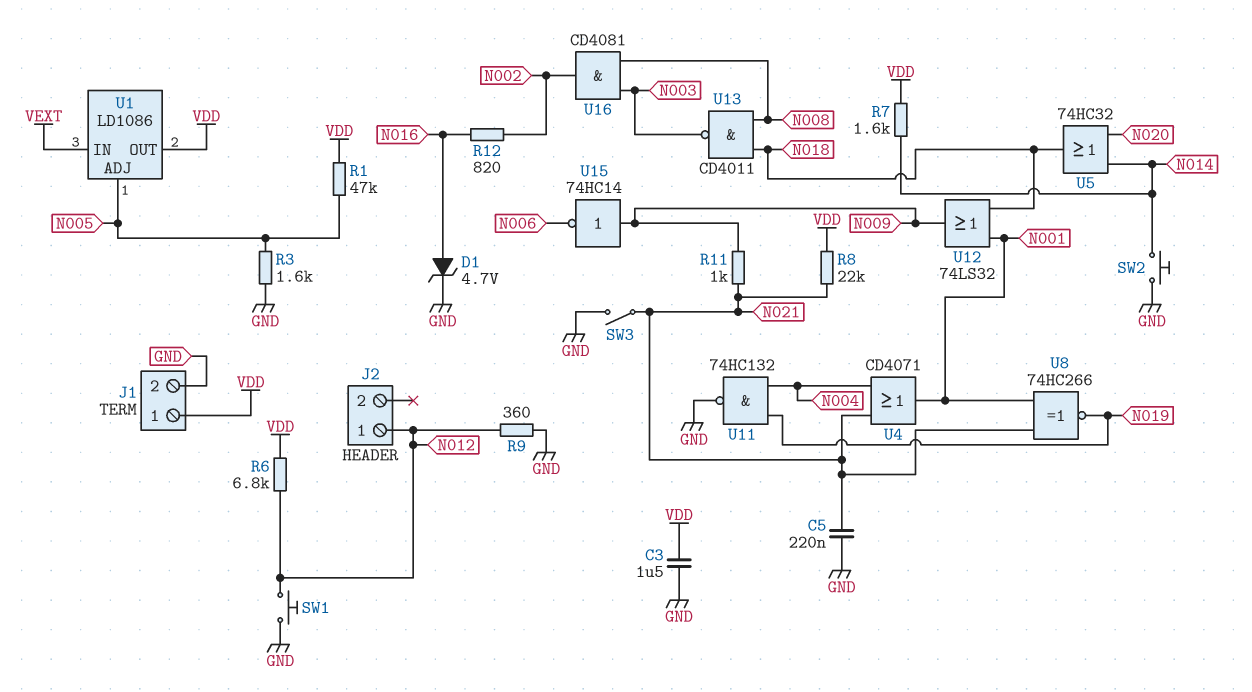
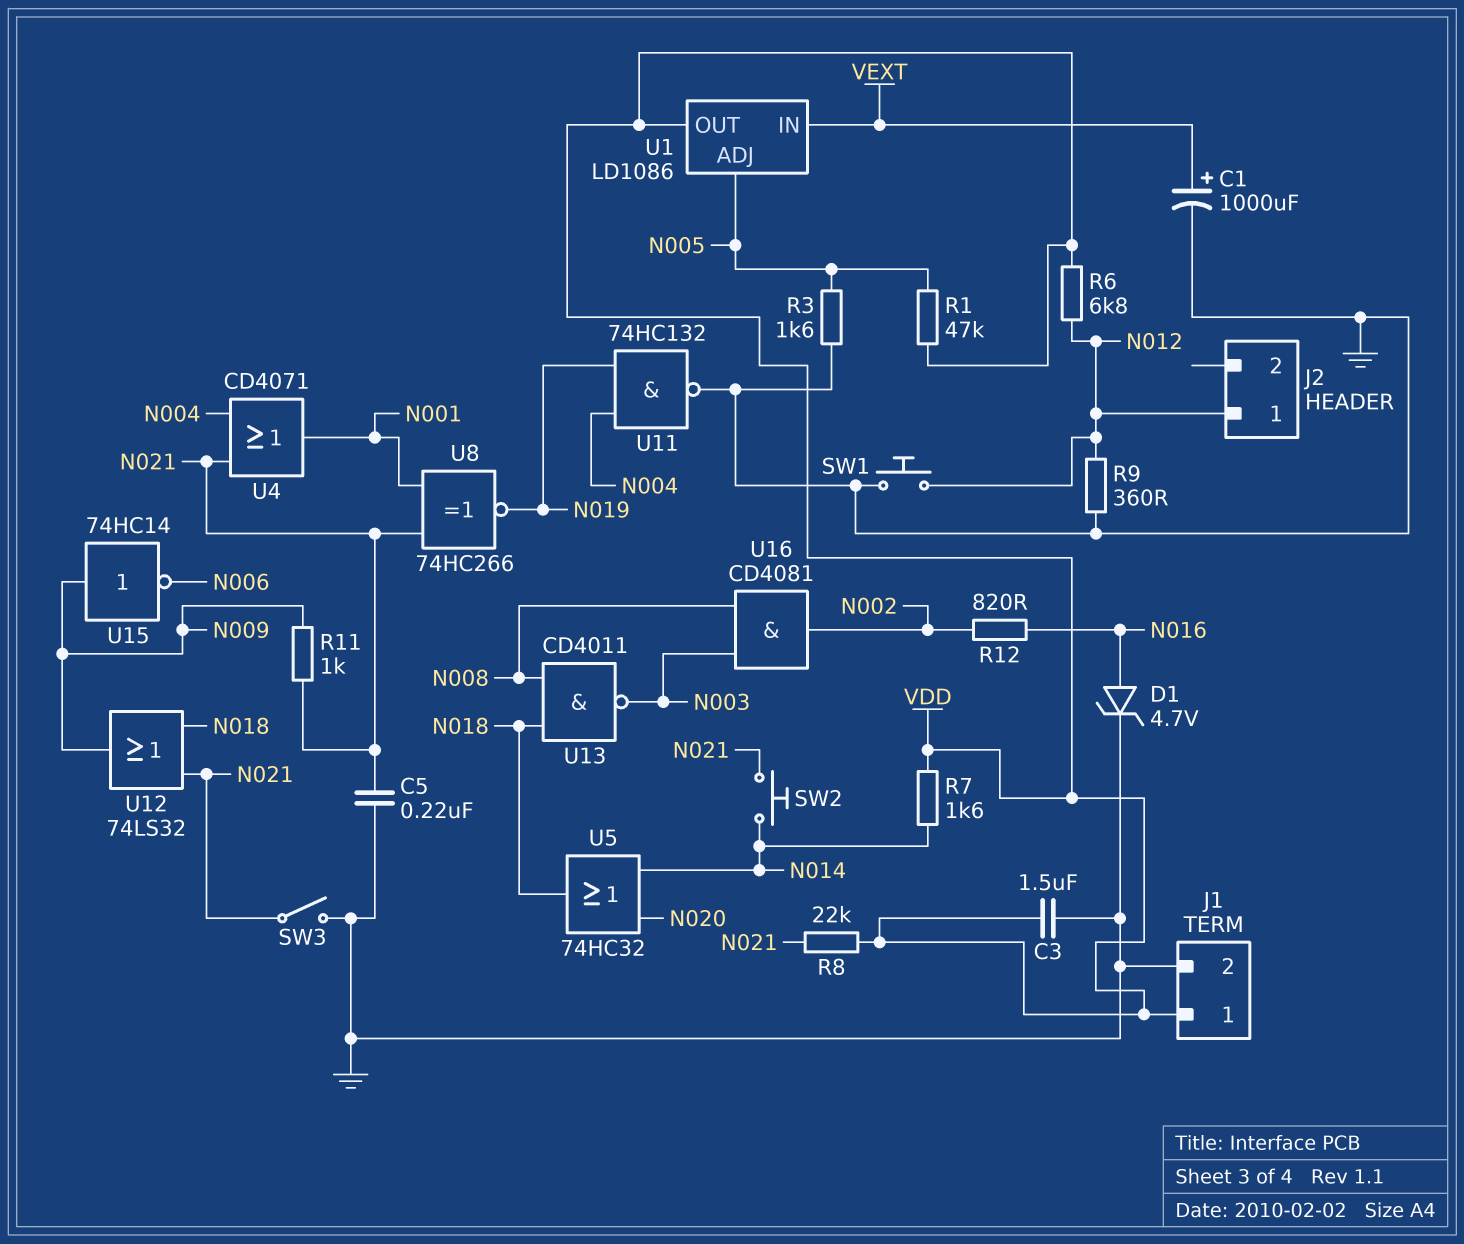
C1: none -> 1000uF (plus VEXT, minus GND)
SW2: button (GND, N014) -> button (N014, N021)
U12: OR 74LS32 (in N001, in N018, out N009) -> OR 74LS32 (in N018, in N021, out N009)

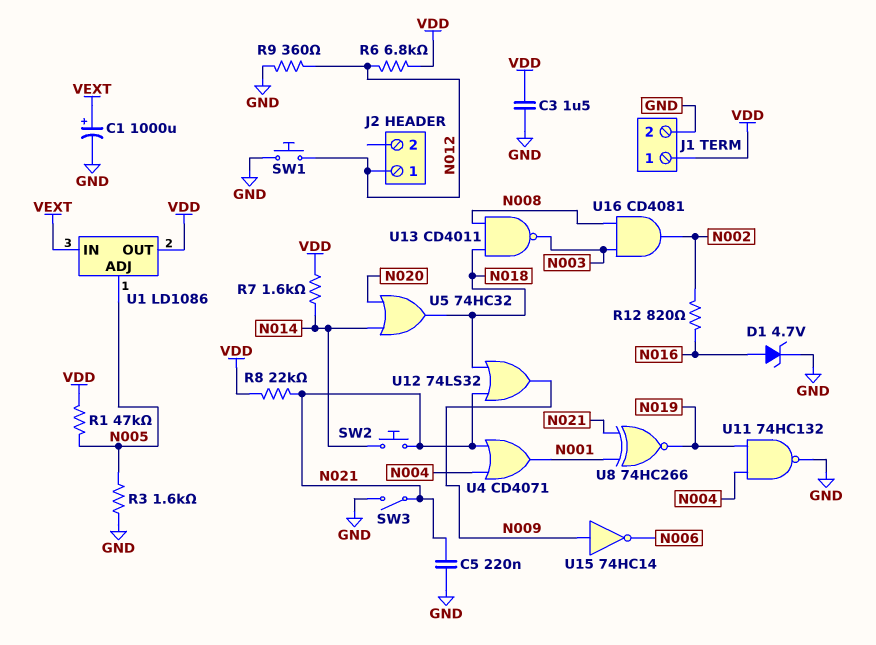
R11: 1k (N009, N021) -> none

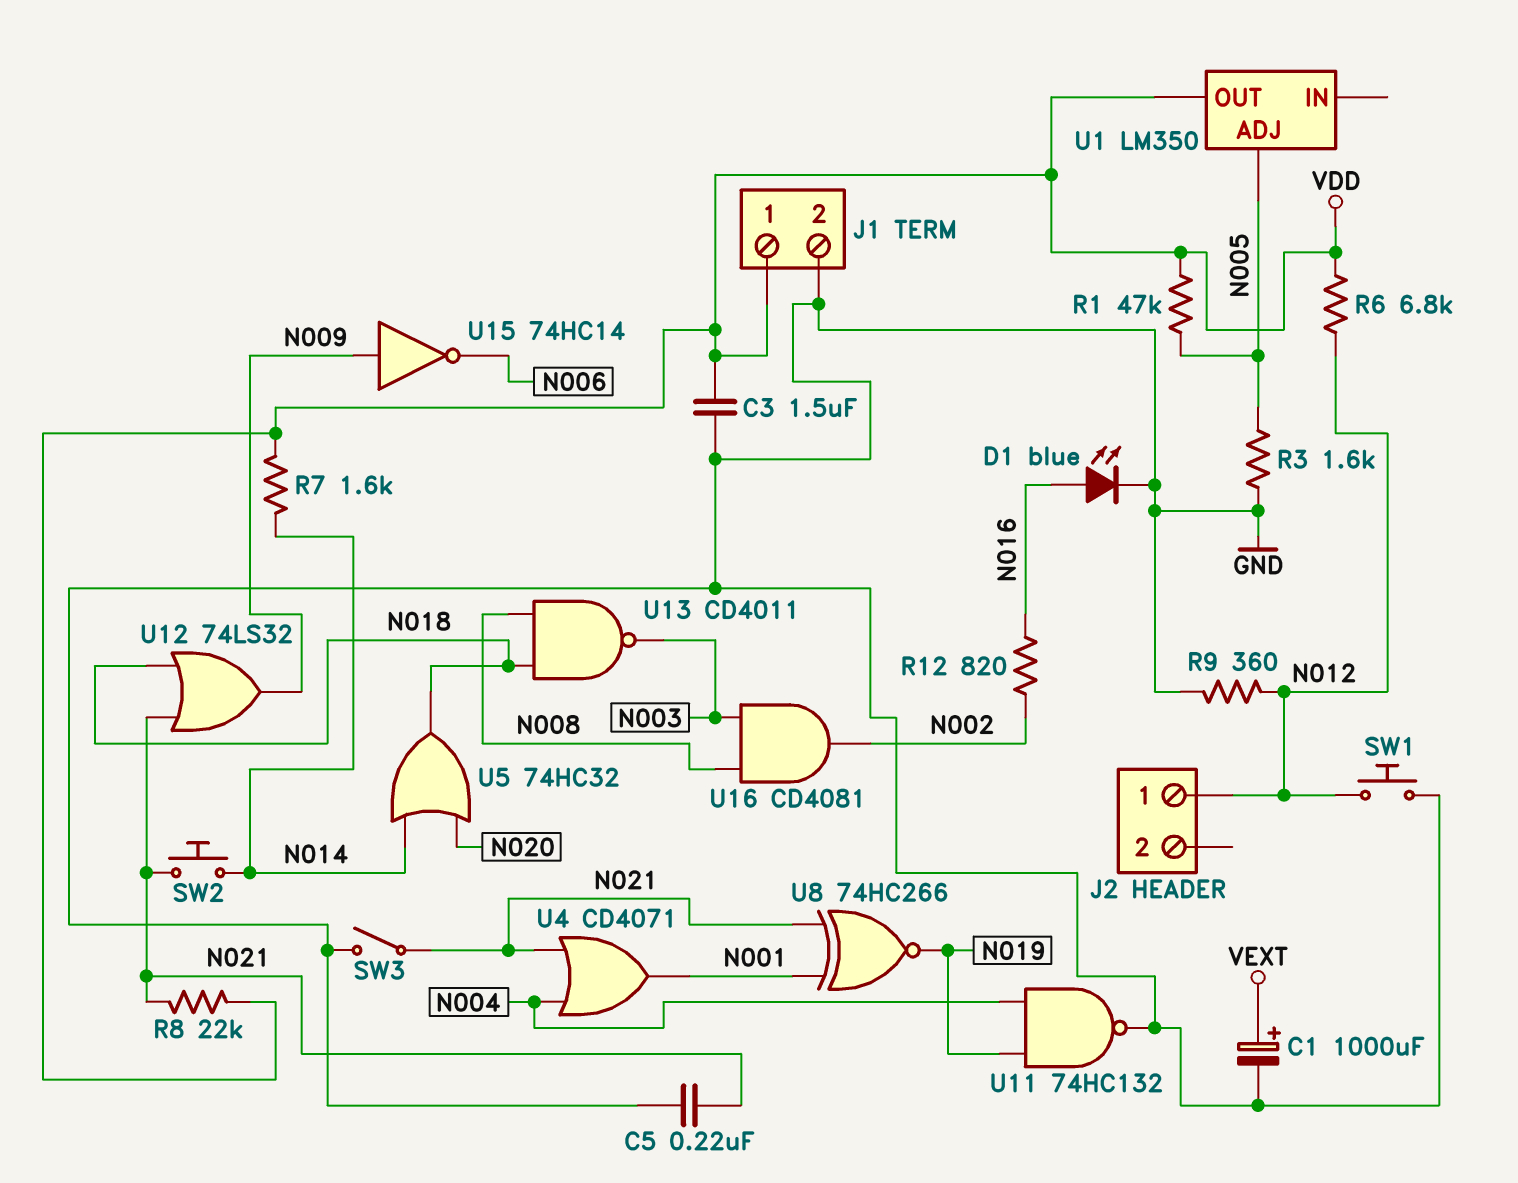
D1: zener 4.7V (A N016, K GND) -> LED blue (A N016, K GND)
U1: LD1086 -> LM350
U1 pin IN: VEXT -> none

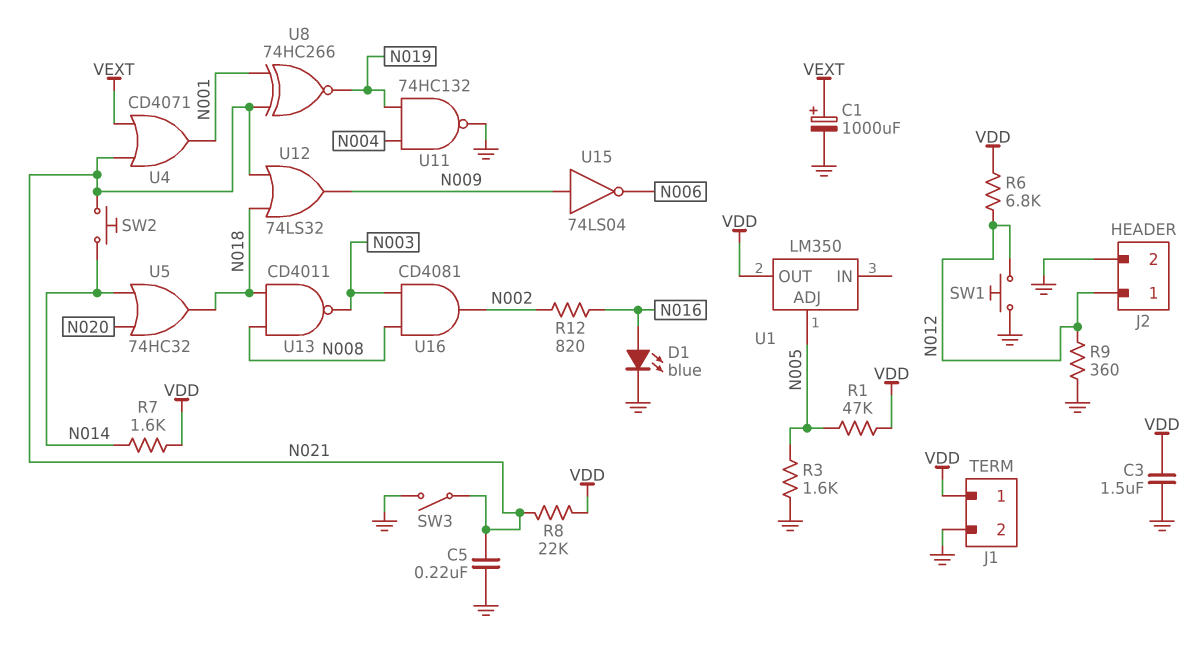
J2 pin 2: none -> GND
U4: OR CD4071 (in N004, in N021, out N001) -> OR CD4071 (in N021, in VEXT, out N001)
U15: NOT 74HC14 (in N009, out N006) -> NOT 74LS04 (in N009, out N006)

